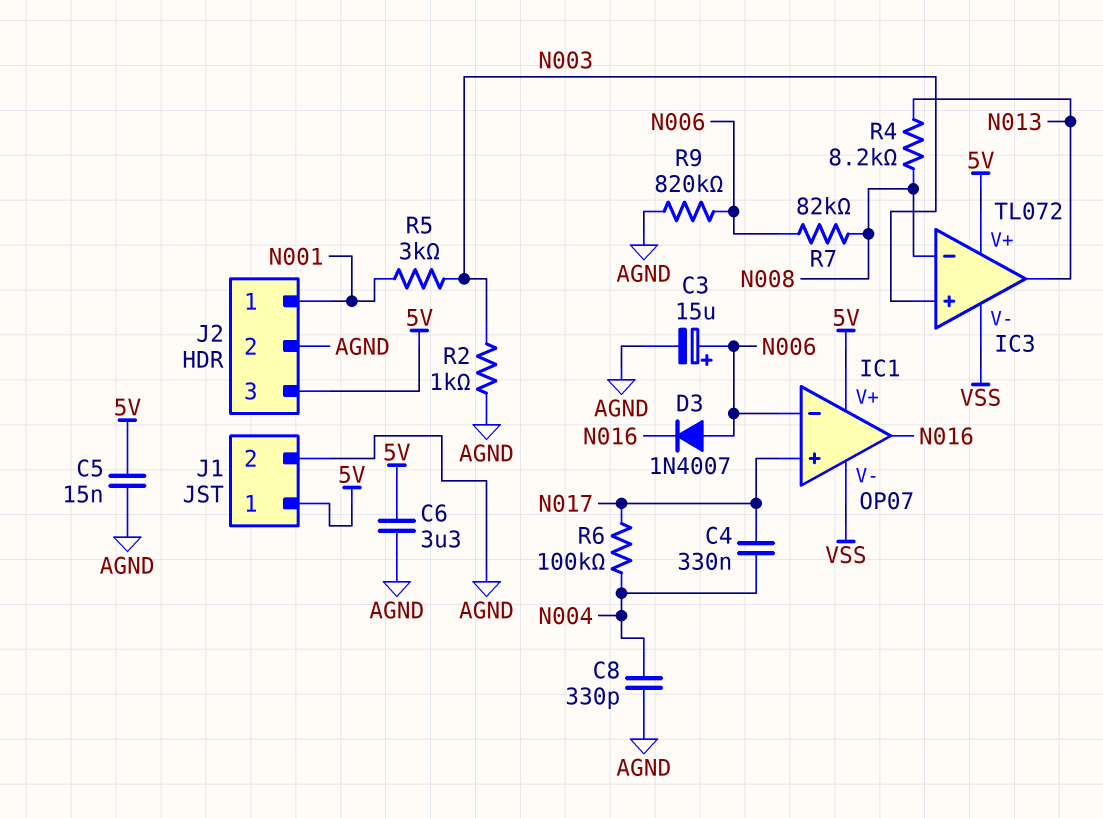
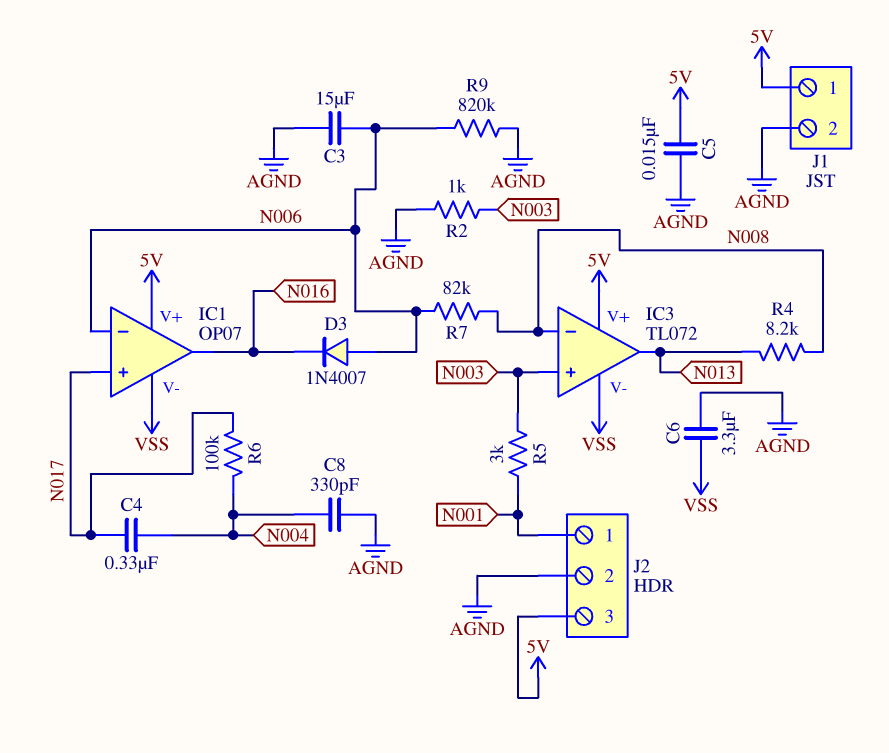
C3: 15uF (plus N006, minus AGND) -> 15uF (AGND, N006)
C6: 3.3uF (5V, AGND) -> 3.3uF (AGND, VSS)

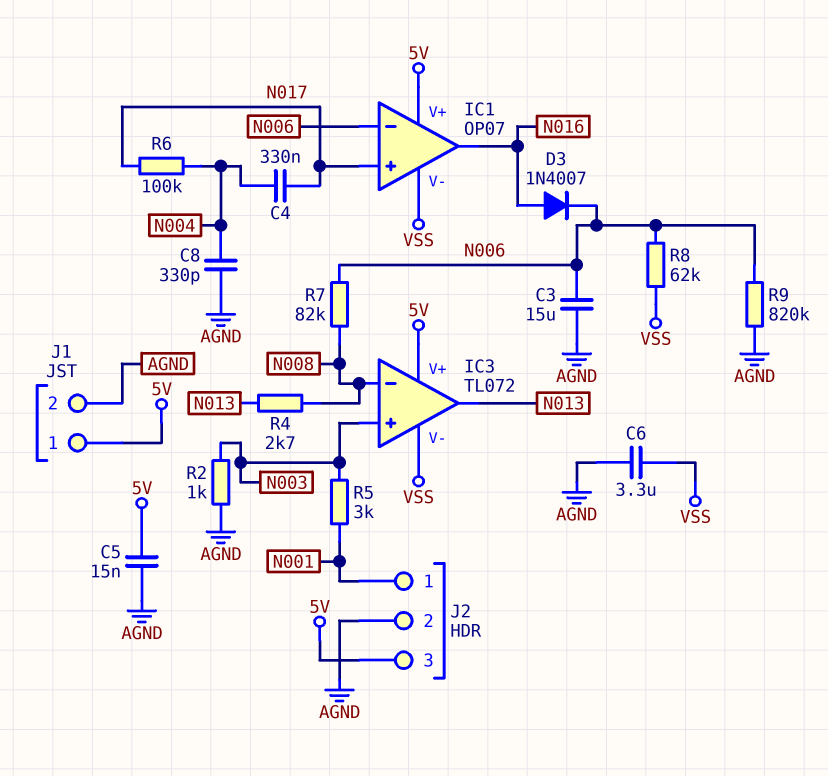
D3: diode 1N4007 (A N006, K N016) -> diode 1N4007 (A N016, K N006)
R4: 8.2k (N008, N013) -> 2.7k (N008, N013)
R8: none -> 62k (N006, VSS)

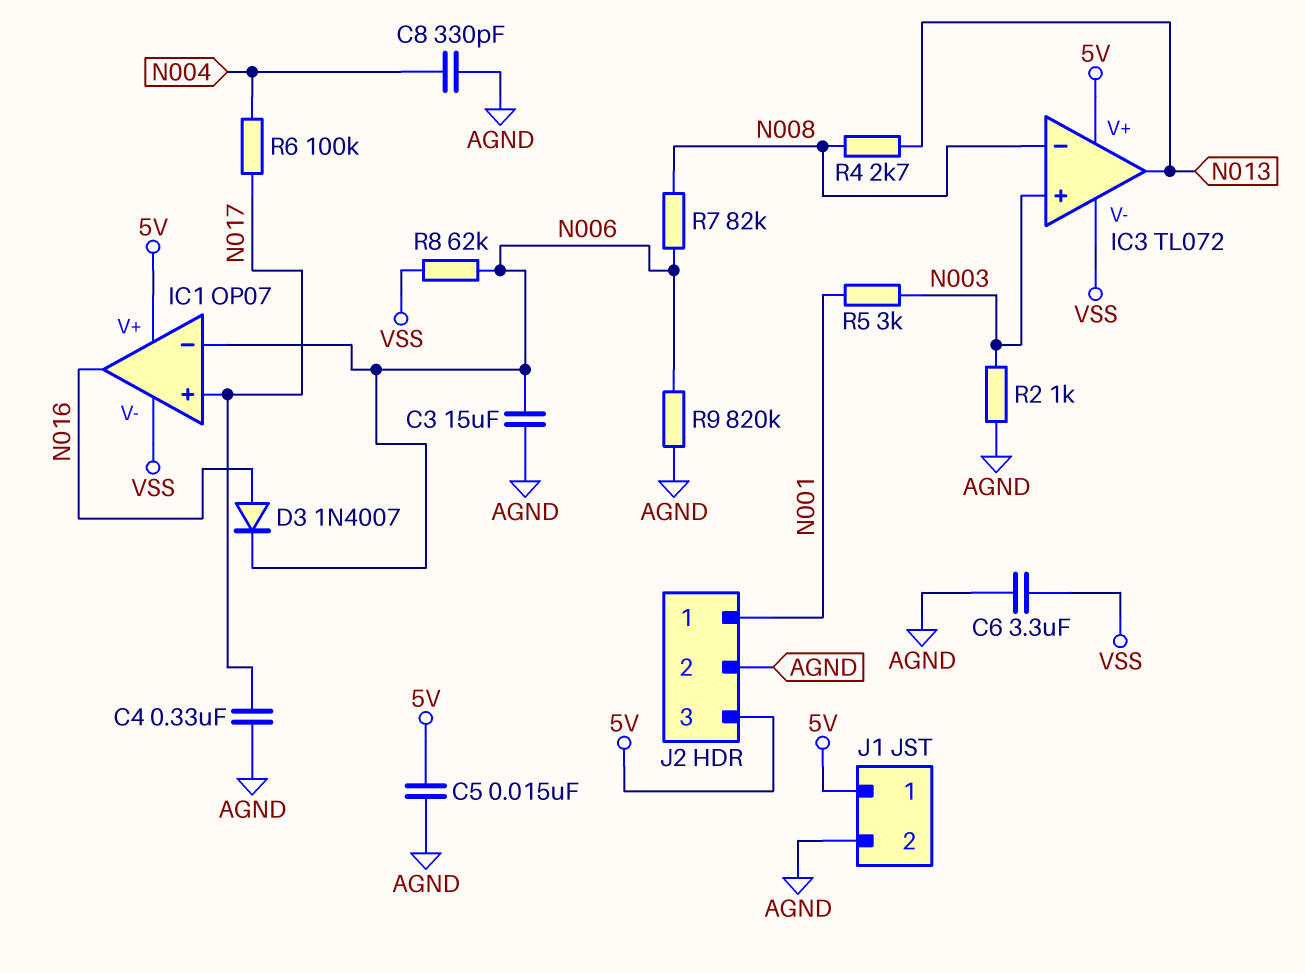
C4: 330nF (N004, N017) -> 330nF (AGND, N017)

